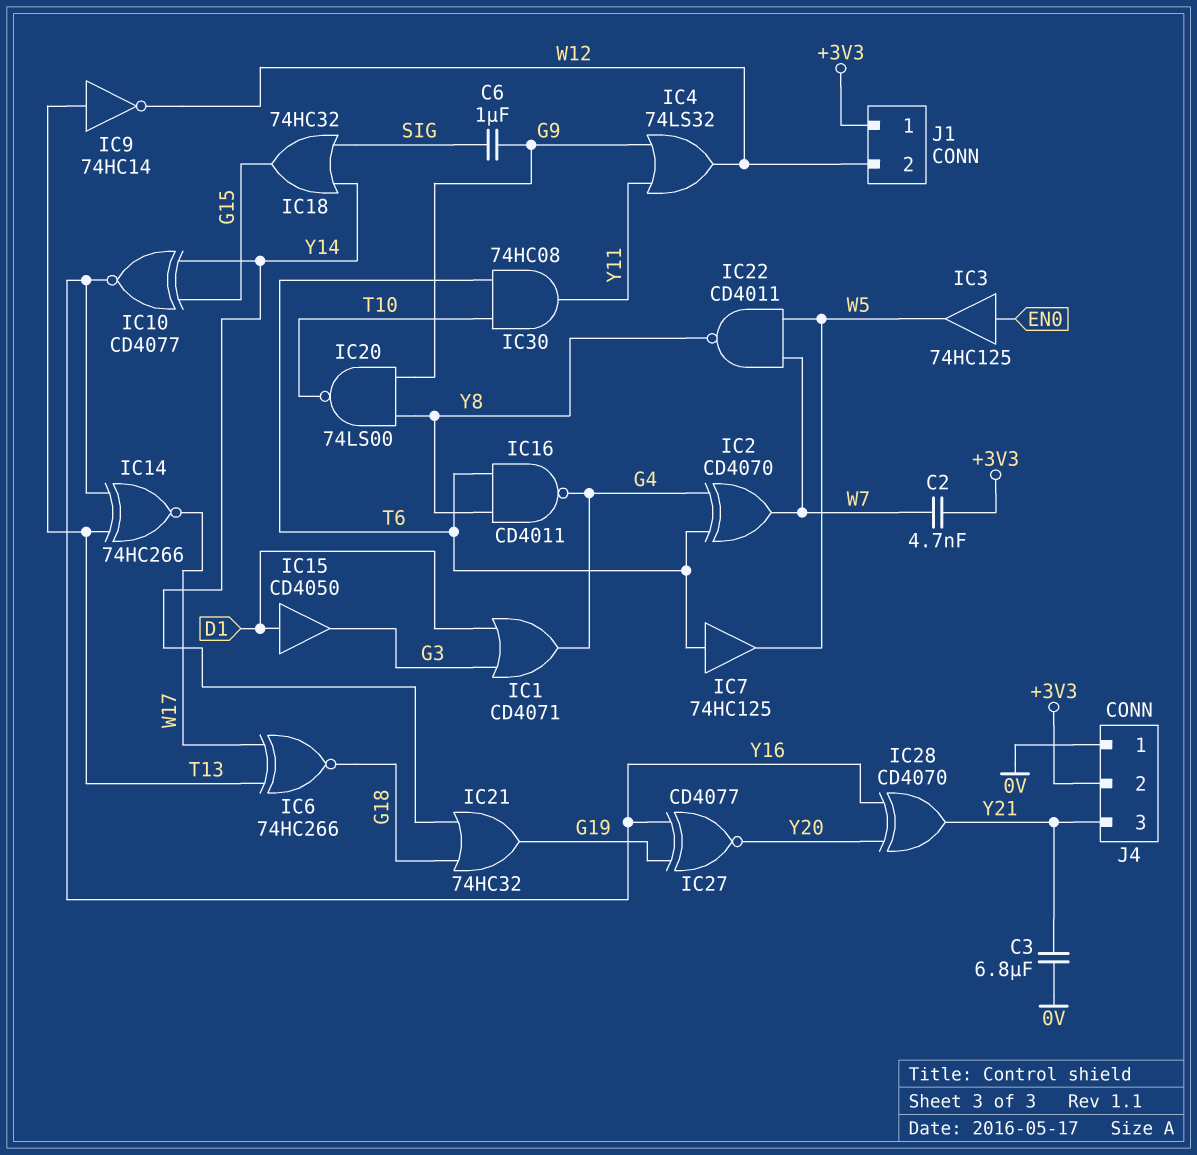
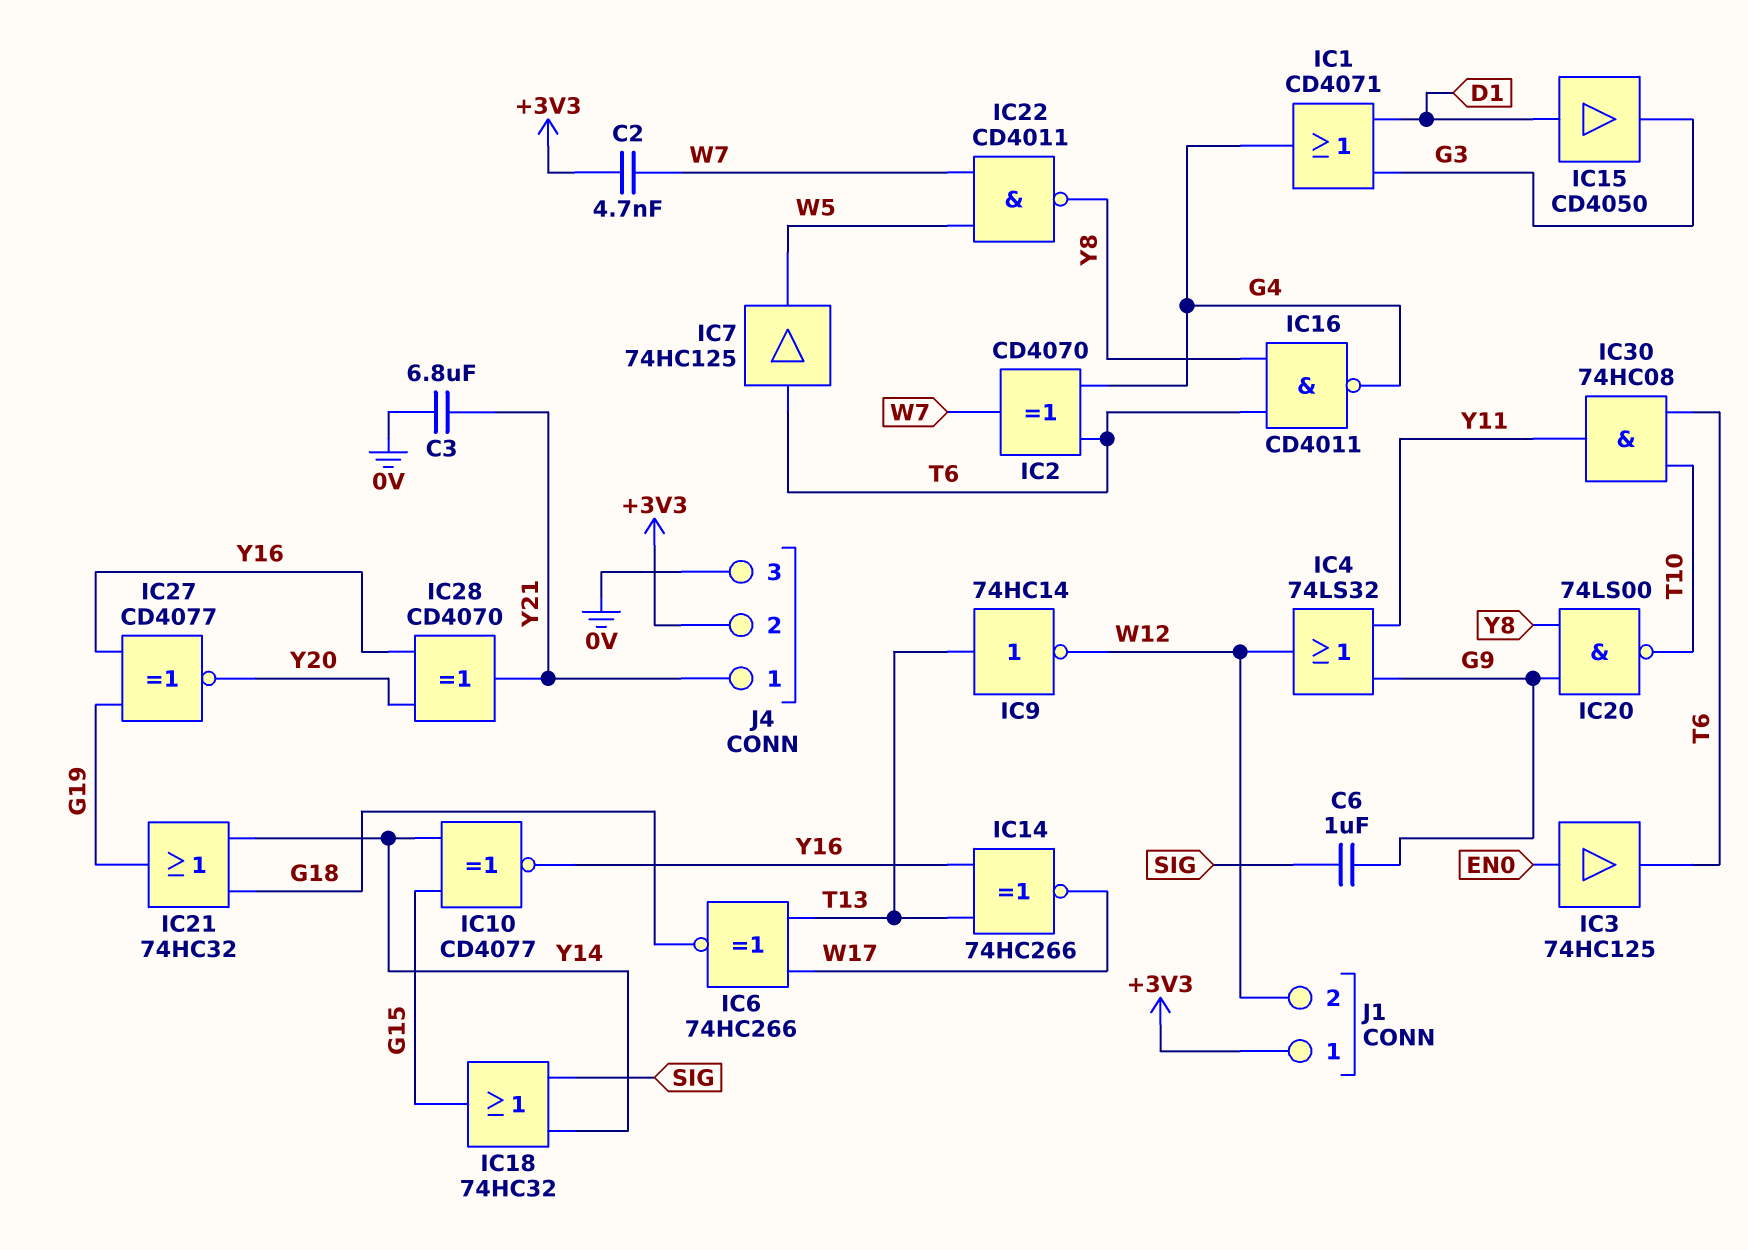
IC3: buffer 74HC125 (in EN0, out W5) -> buffer 74HC125 (in EN0, out T6)
J4 pin 1: 0V -> Y21
J4 pin 3: Y21 -> 0V

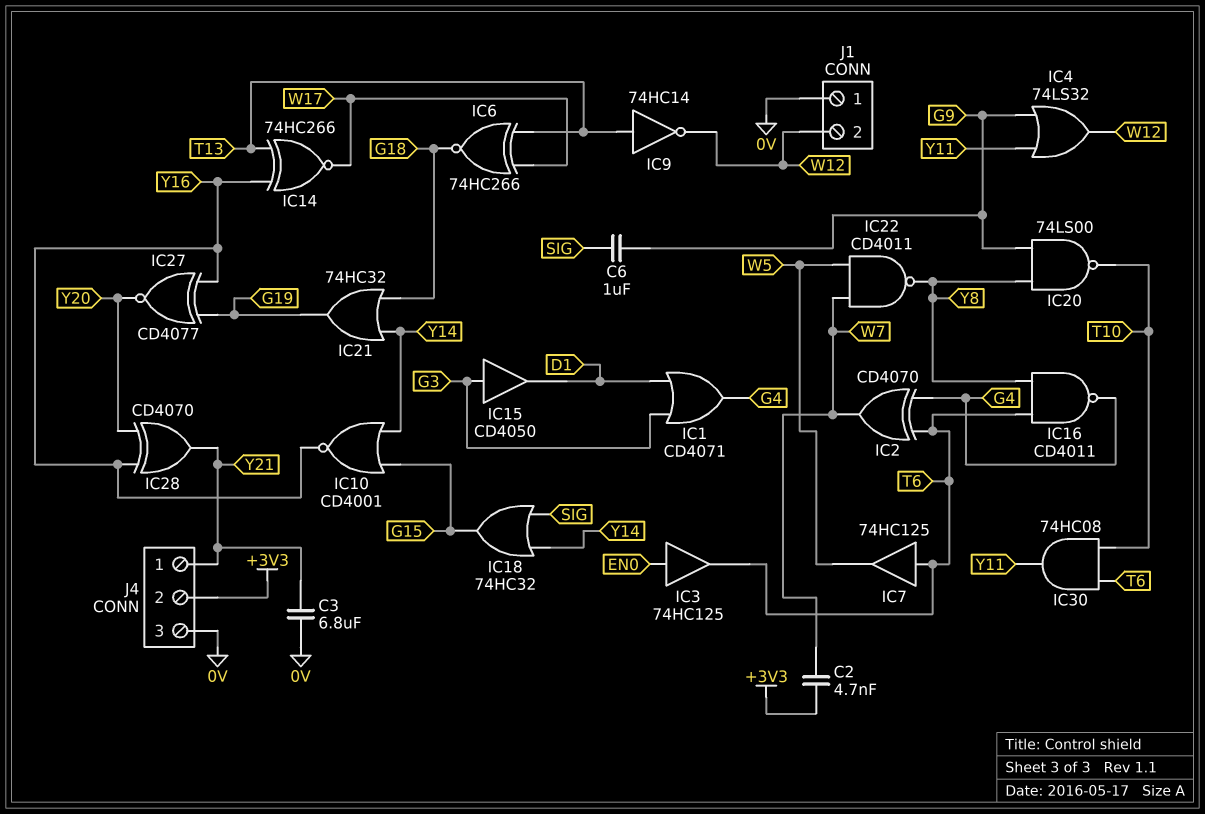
IC10: XNOR CD4077 (in G15, in Y14, out Y16) -> NOR CD4001 (in G15, in Y14, out Y16)
IC15: buffer CD4050 (in D1, out G3) -> buffer CD4050 (in G3, out D1)
J1 pin 1: +3V3 -> 0V

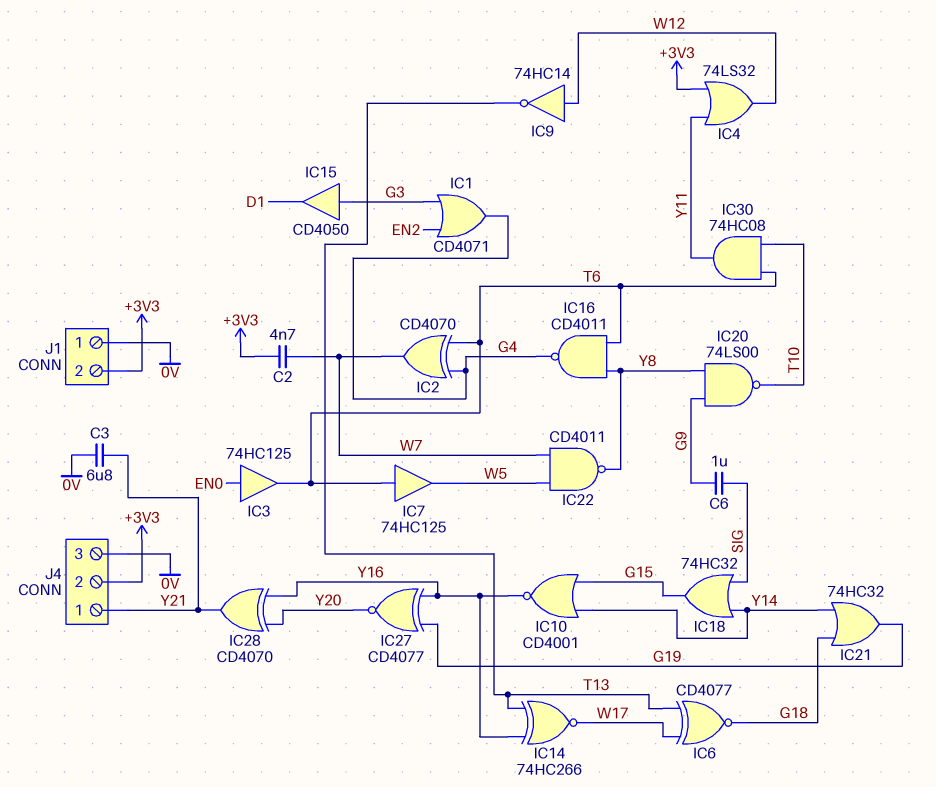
IC1: OR CD4071 (in D1, in G3, out G4) -> OR CD4071 (in EN2, in G3, out G4)
IC4: OR 74LS32 (in G9, in Y11, out W12) -> OR 74LS32 (in +3V3, in Y11, out W12)
IC6: XNOR 74HC266 (in T13, in W17, out G18) -> XNOR CD4077 (in T13, in W17, out G18)
IC9: NOT 74HC14 (in T13, out W12) -> NOT 74HC14 (in W12, out T13)
J1 pin 2: W12 -> +3V3

